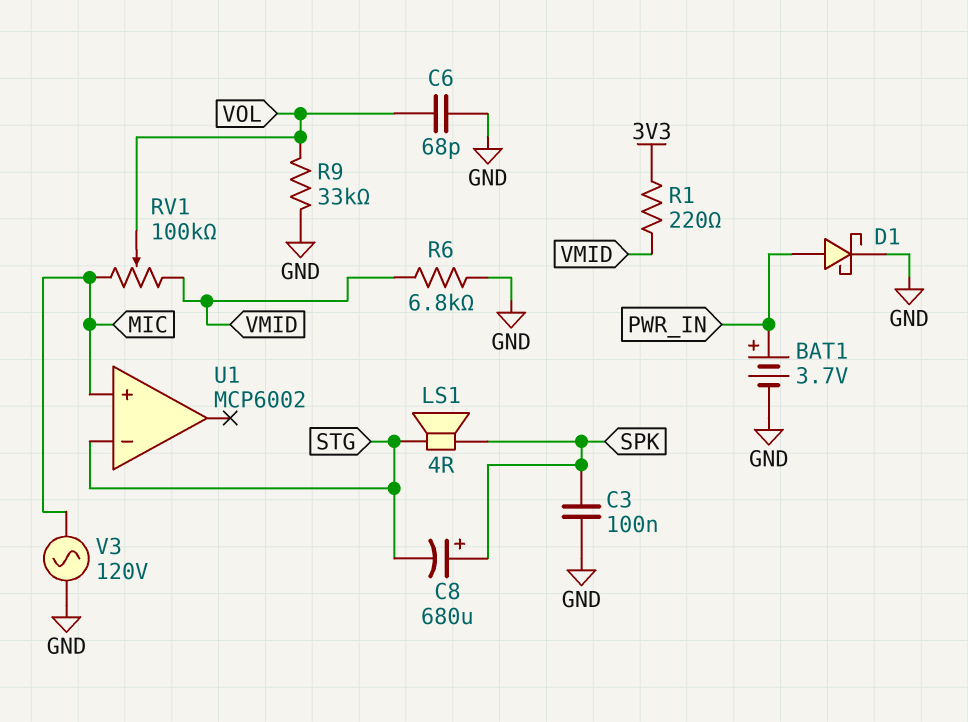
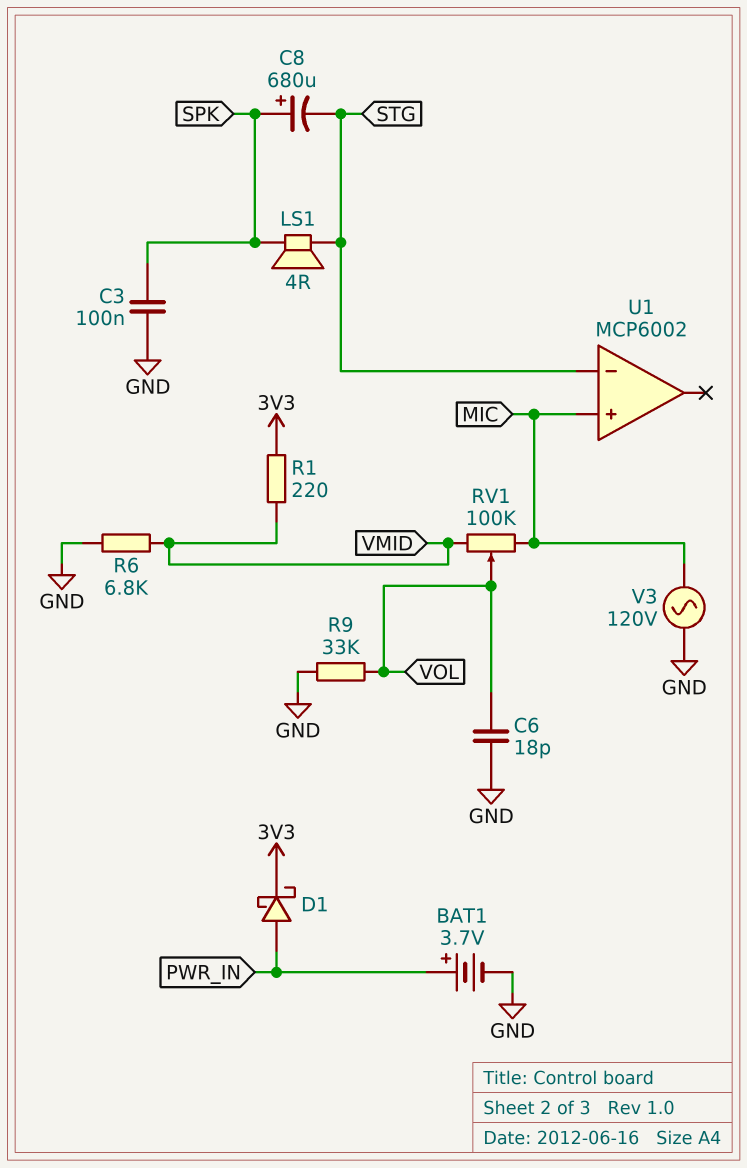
C6: 68pF (GND, VOL) -> 18pF (GND, VOL)
D1: schottky (A PWR_IN, K GND) -> schottky (A PWR_IN, K 3V3)

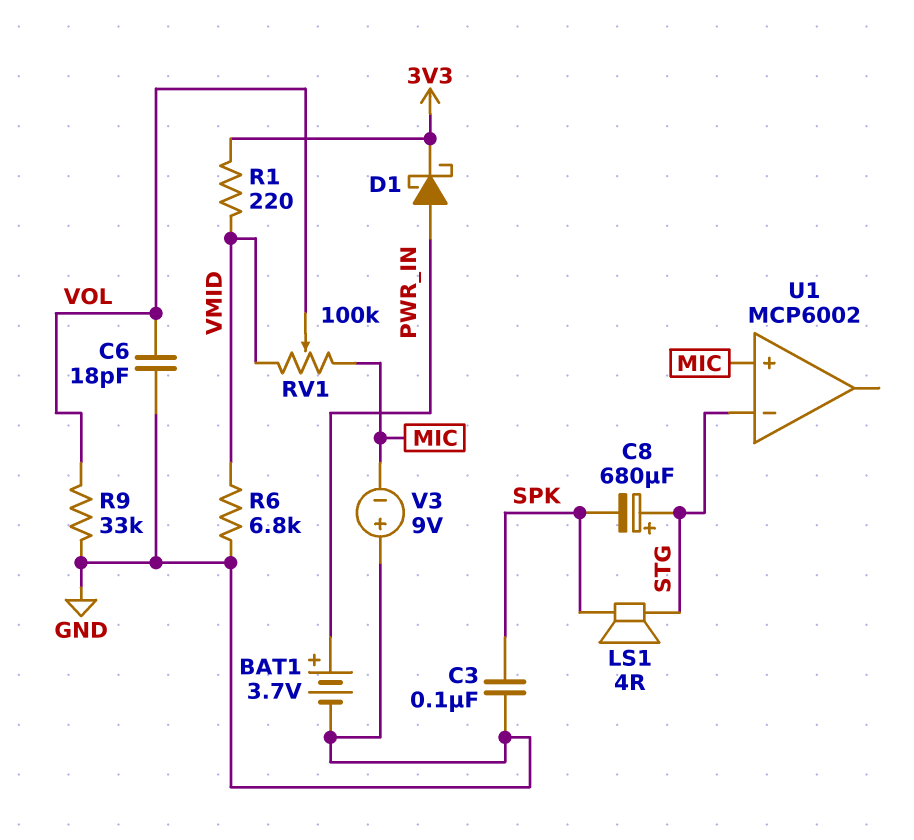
C8: 680uF (plus SPK, minus STG) -> 680uF (plus STG, minus SPK)
V3: AC 120V (GND, MIC) -> 9V (plus GND, minus MIC)

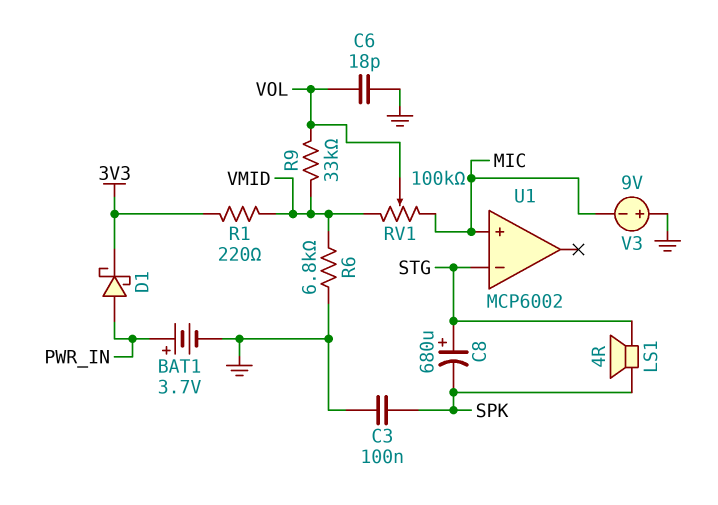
R9: 33k (GND, VOL) -> 33k (VMID, VOL)

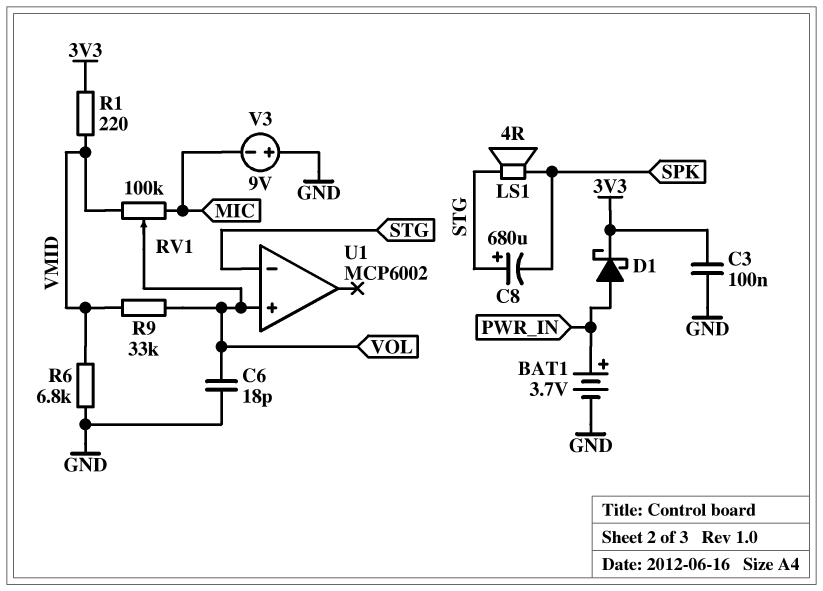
C3: 100nF (GND, SPK) -> 100nF (3V3, GND)
U1 pin in+: MIC -> VOL

